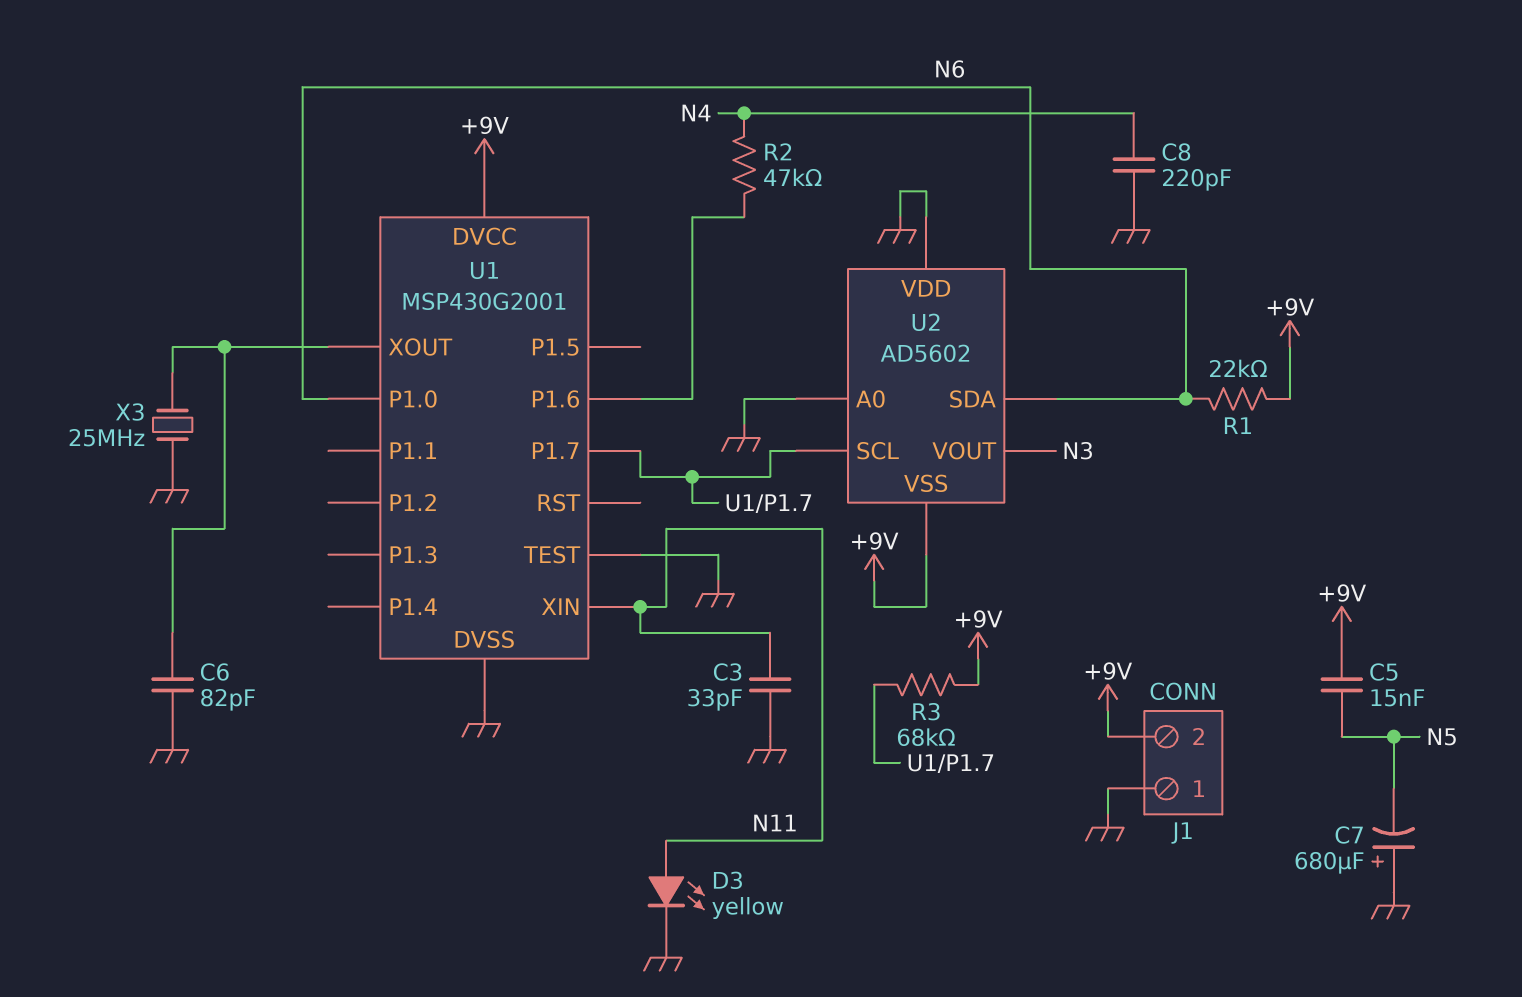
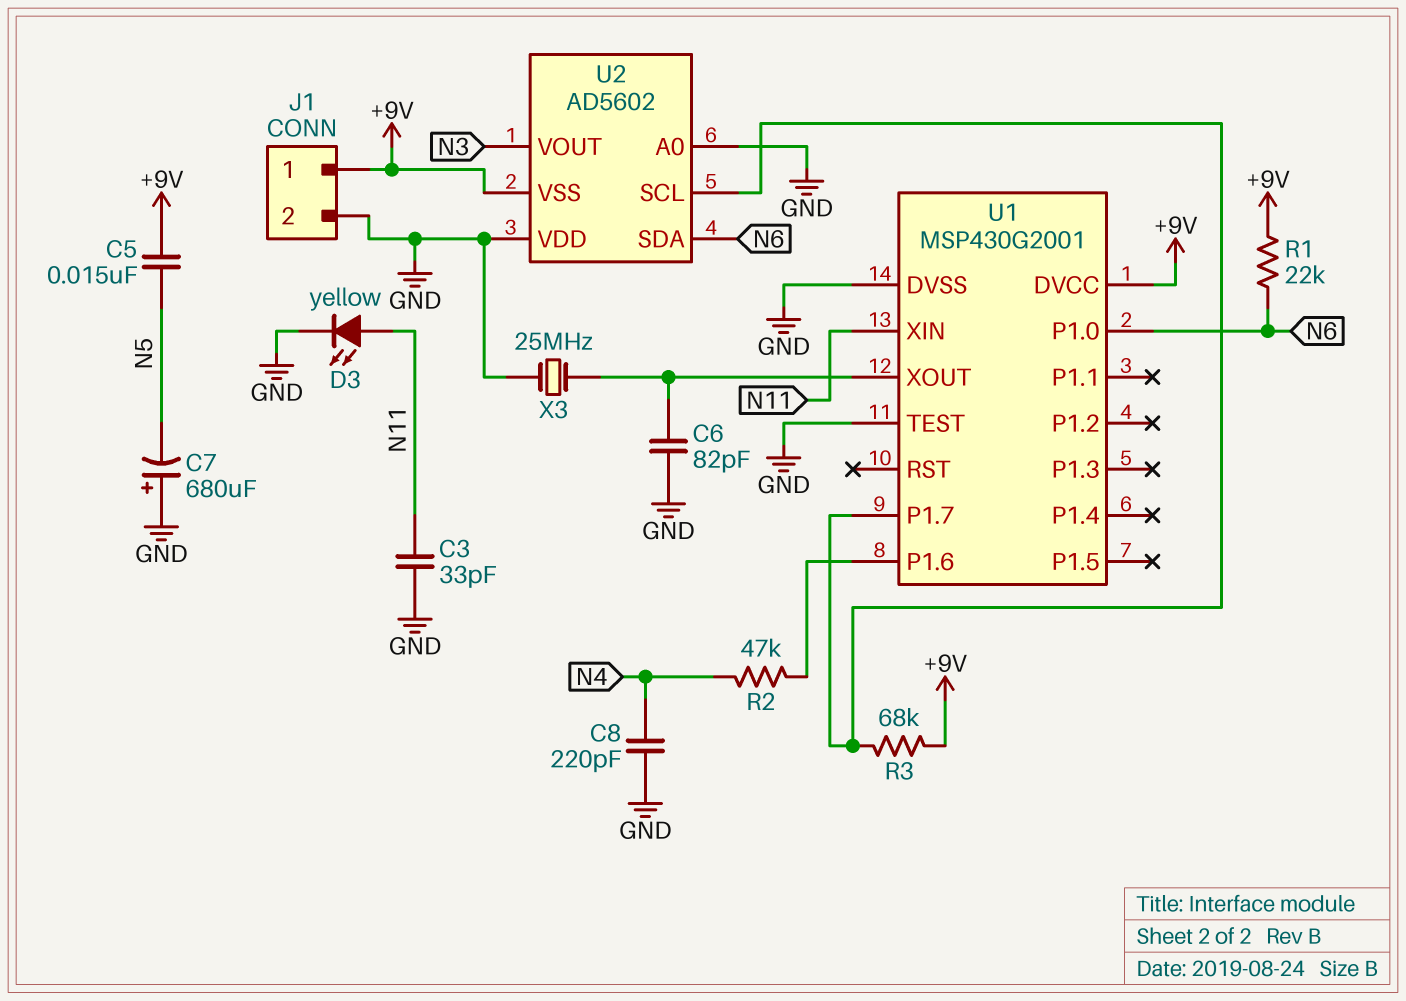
J1 pin 1: GND -> +9V
J1 pin 2: +9V -> GND

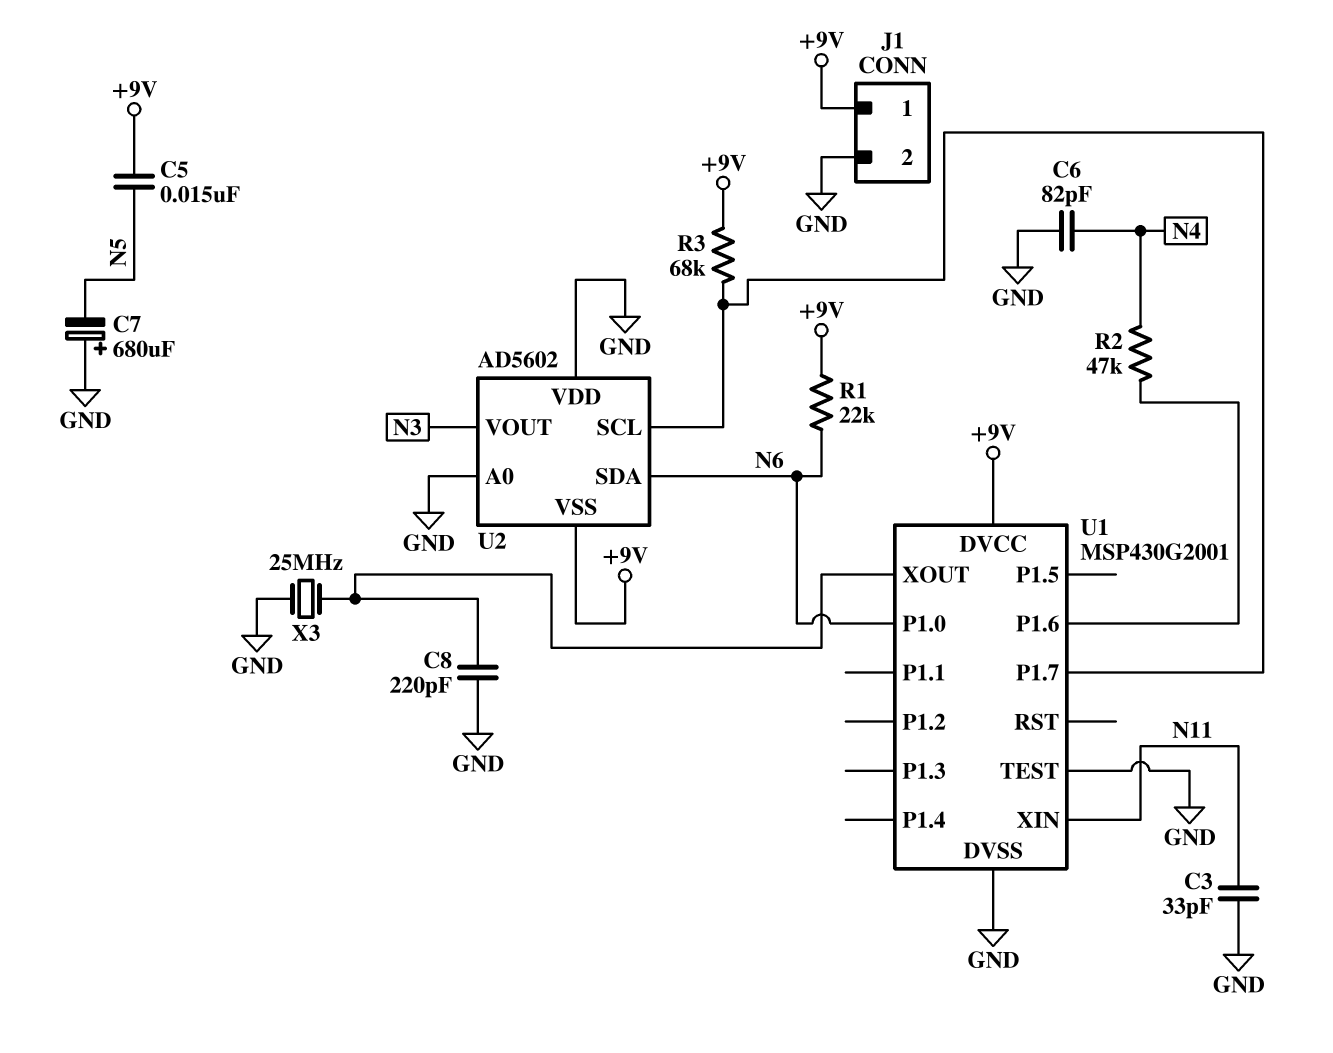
C6: 82pF (GND, U1/XOUT) -> 82pF (GND, N4)
C8: 220pF (GND, N4) -> 220pF (GND, U1/XOUT)
D3: LED yellow (A N11, K GND) -> none

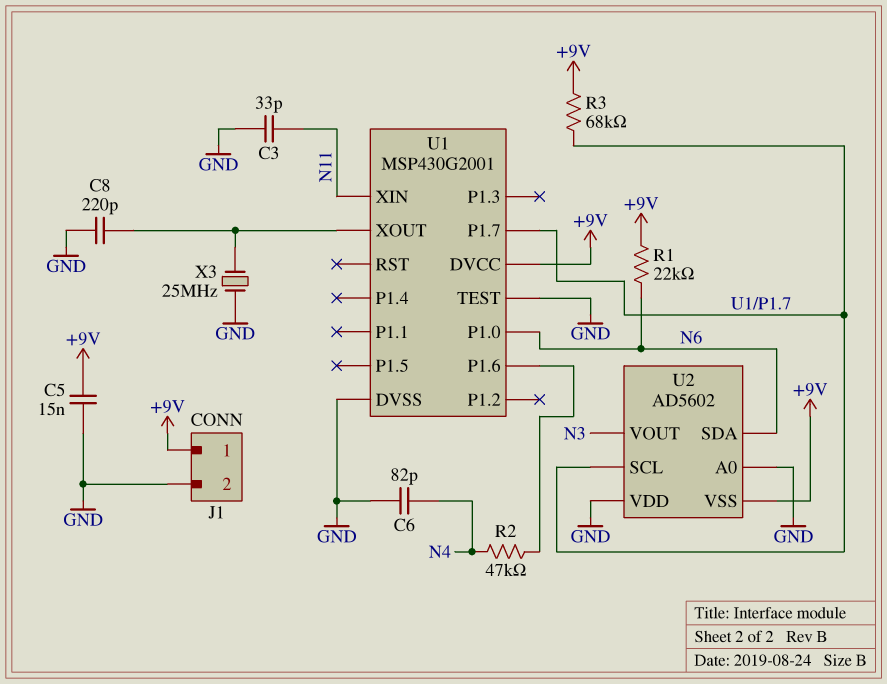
C5: 15nF (+9V, N5) -> 15nF (+9V, GND)
C7: 680uF (plus GND, minus N5) -> none

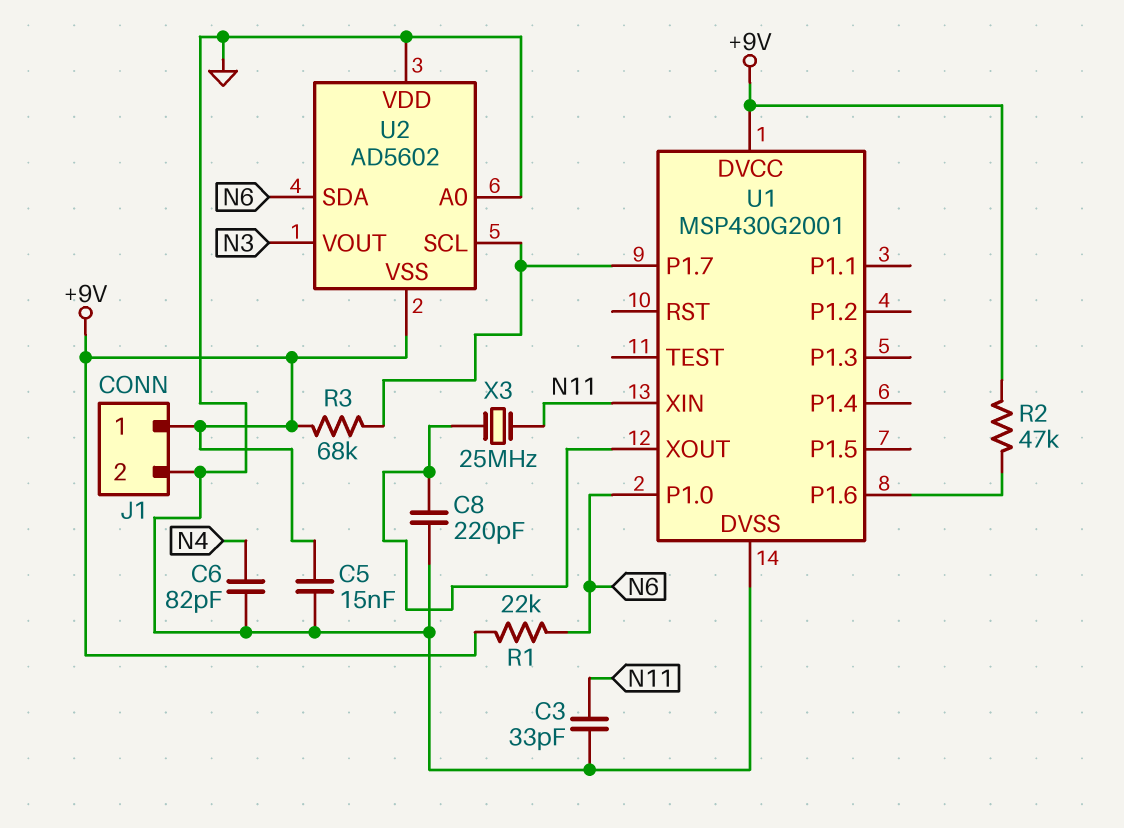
R2: 47k (N4, U1/P1.6) -> 47k (+9V, U1/P1.6)
U1 pin TEST: GND -> none
X3: 25MHz (GND, U1/XOUT) -> 25MHz (N11, U1/XOUT)

